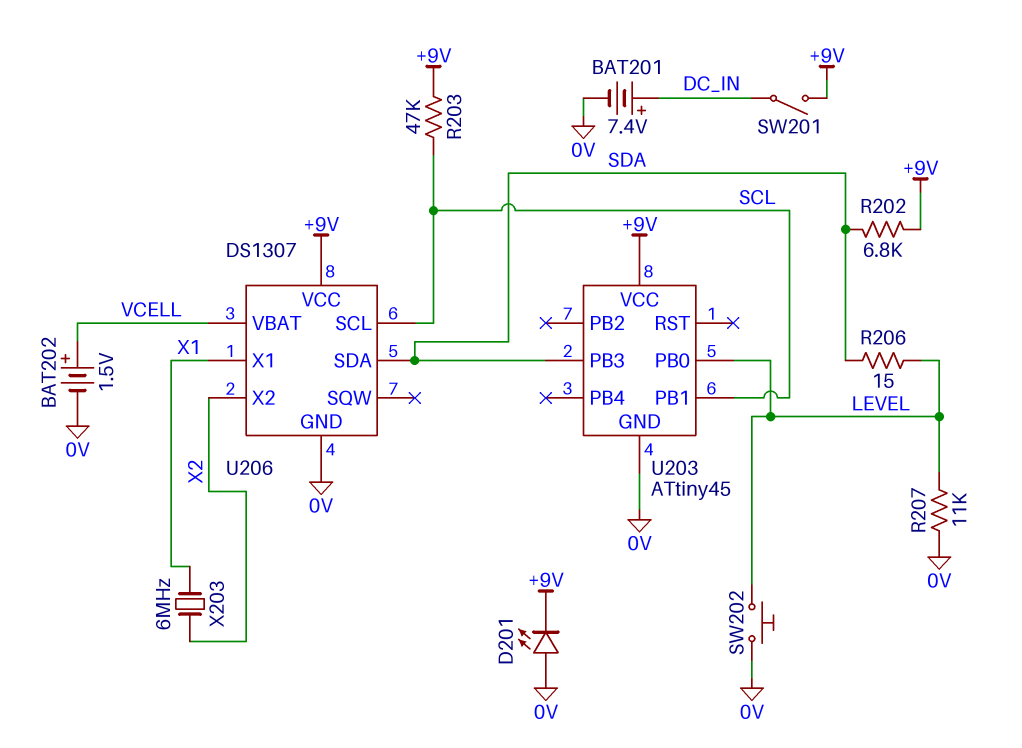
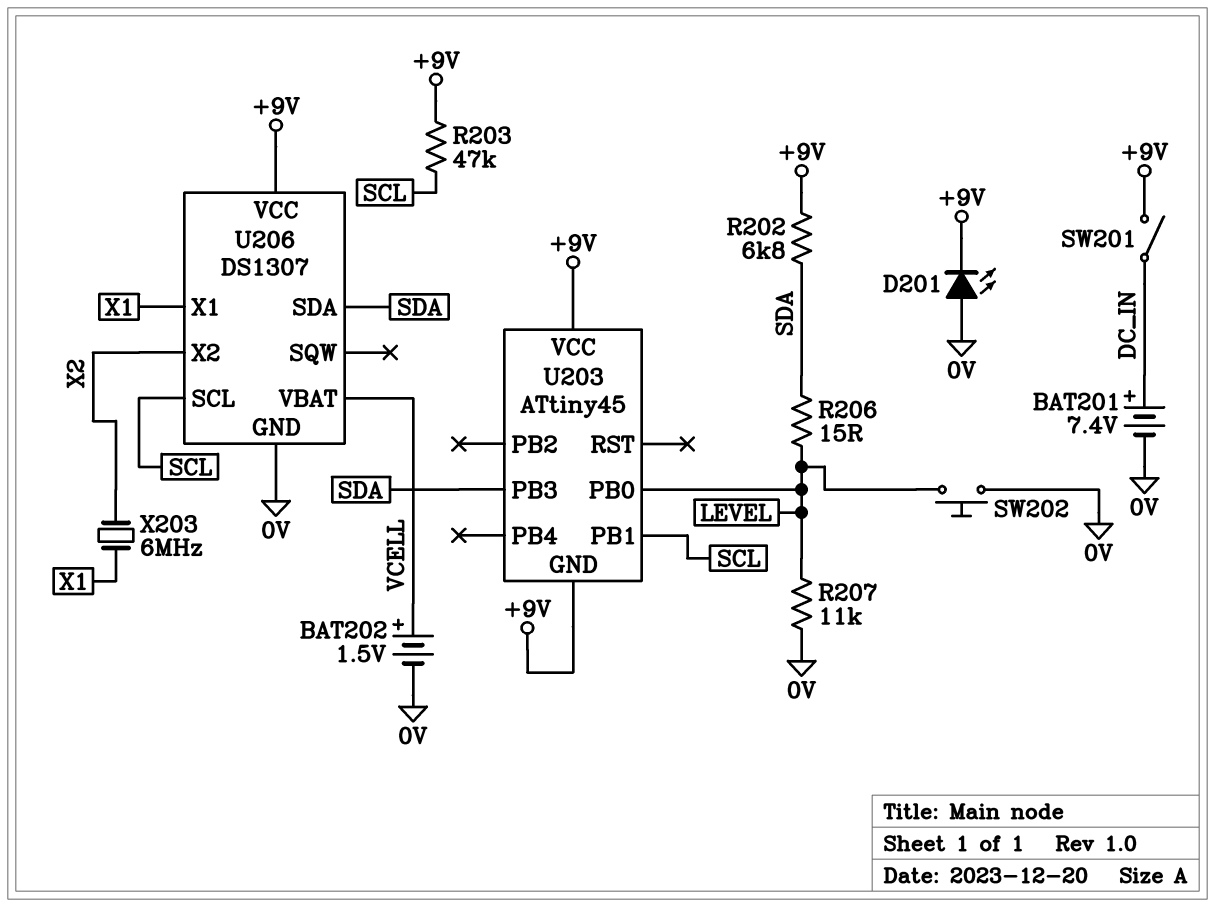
U203 pin GND: 0V -> +9V

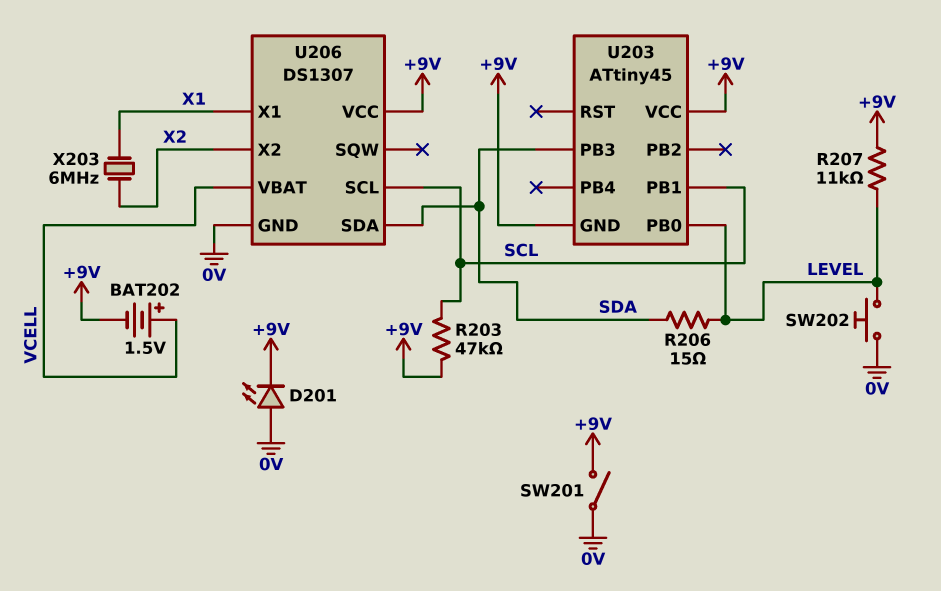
BAT201: 7.4V (plus DC_IN, minus 0V) -> none
BAT202: 1.5V (plus VCELL, minus 0V) -> 1.5V (plus VCELL, minus +9V)
R202: 6.8k (+9V, SDA) -> none
R207: 11k (0V, LEVEL) -> 11k (+9V, LEVEL)
SW201: switch (+9V, DC_IN) -> switch (+9V, 0V)

